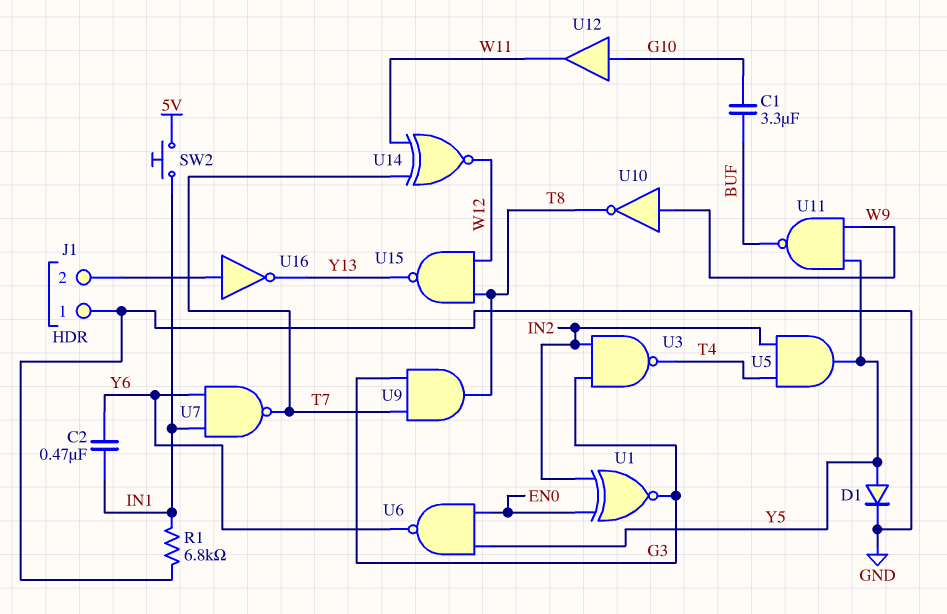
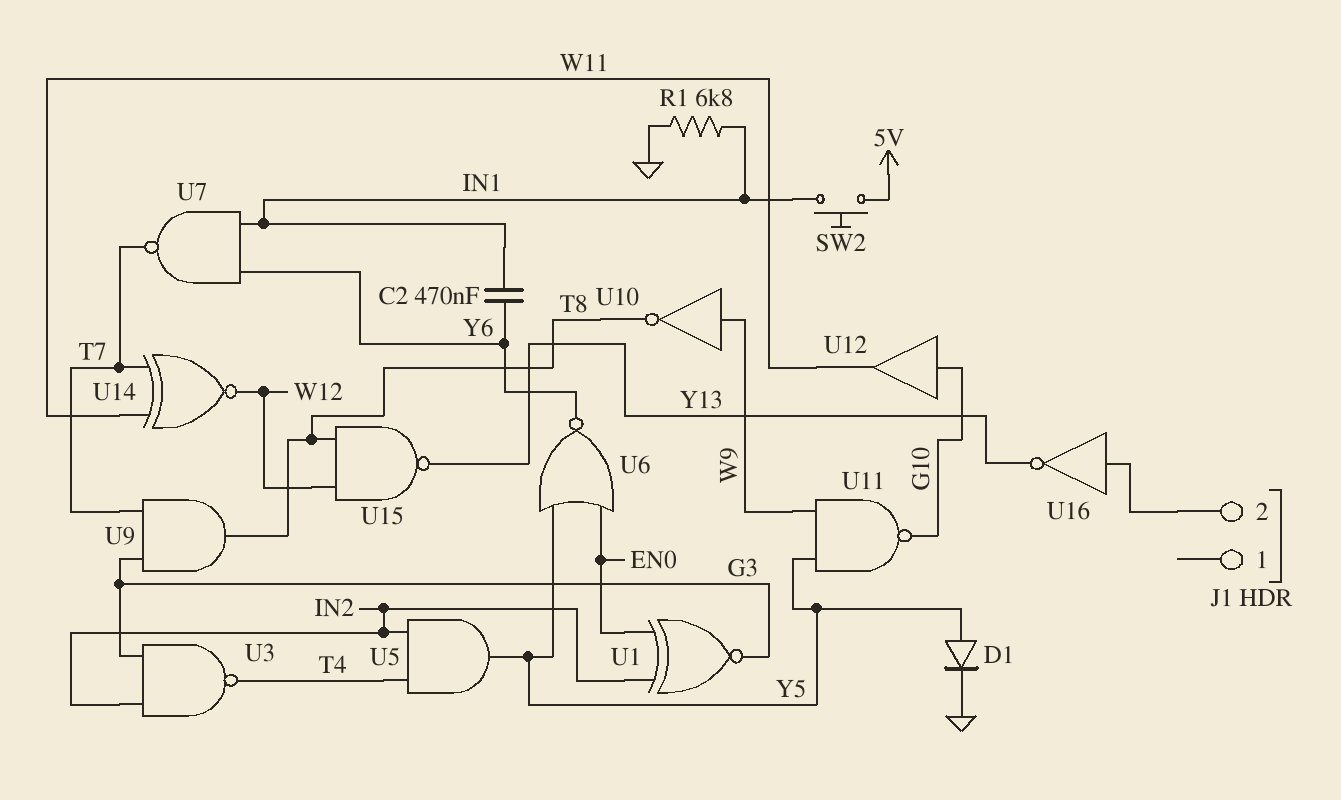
C1: 3.3uF (BUF, G10) -> none
J1 pin 1: GND -> none
U6: NAND (in EN0, in Y5, out Y6) -> NOR (in EN0, in Y5, out Y6)
U11: NAND (in W9, in Y5, out BUF) -> NAND (in W9, in Y5, out G10)

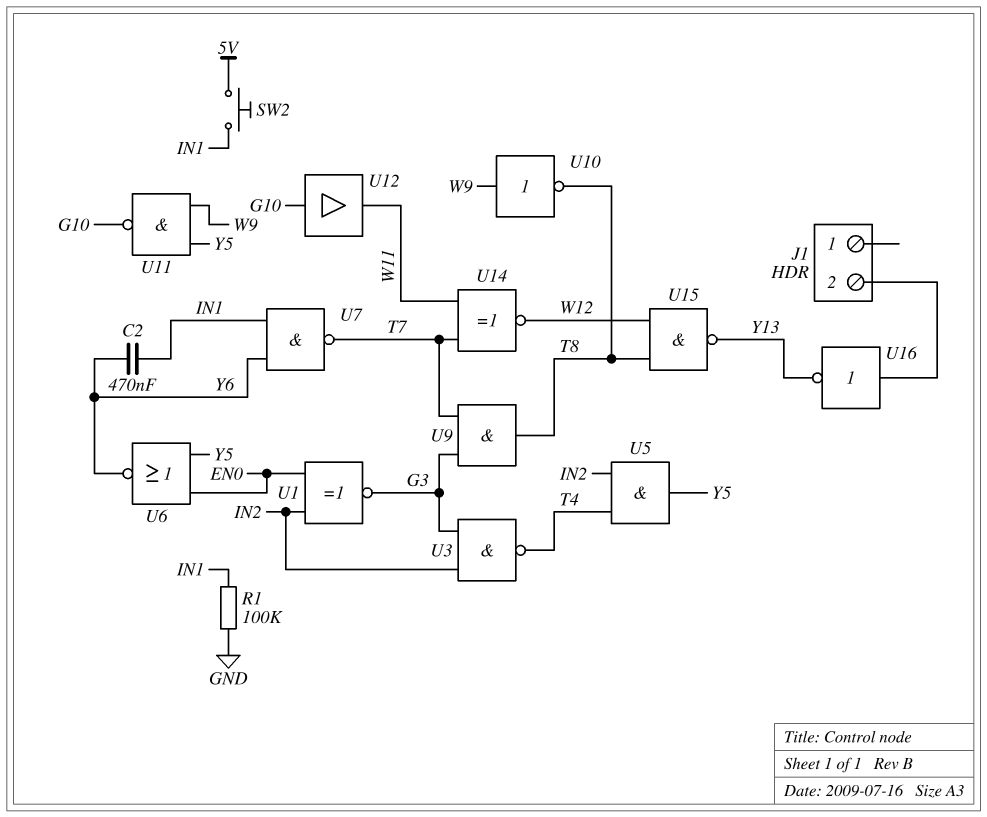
D1: diode (A Y5, K GND) -> none
R1: 6.8k (GND, IN1) -> 100k (GND, IN1)

